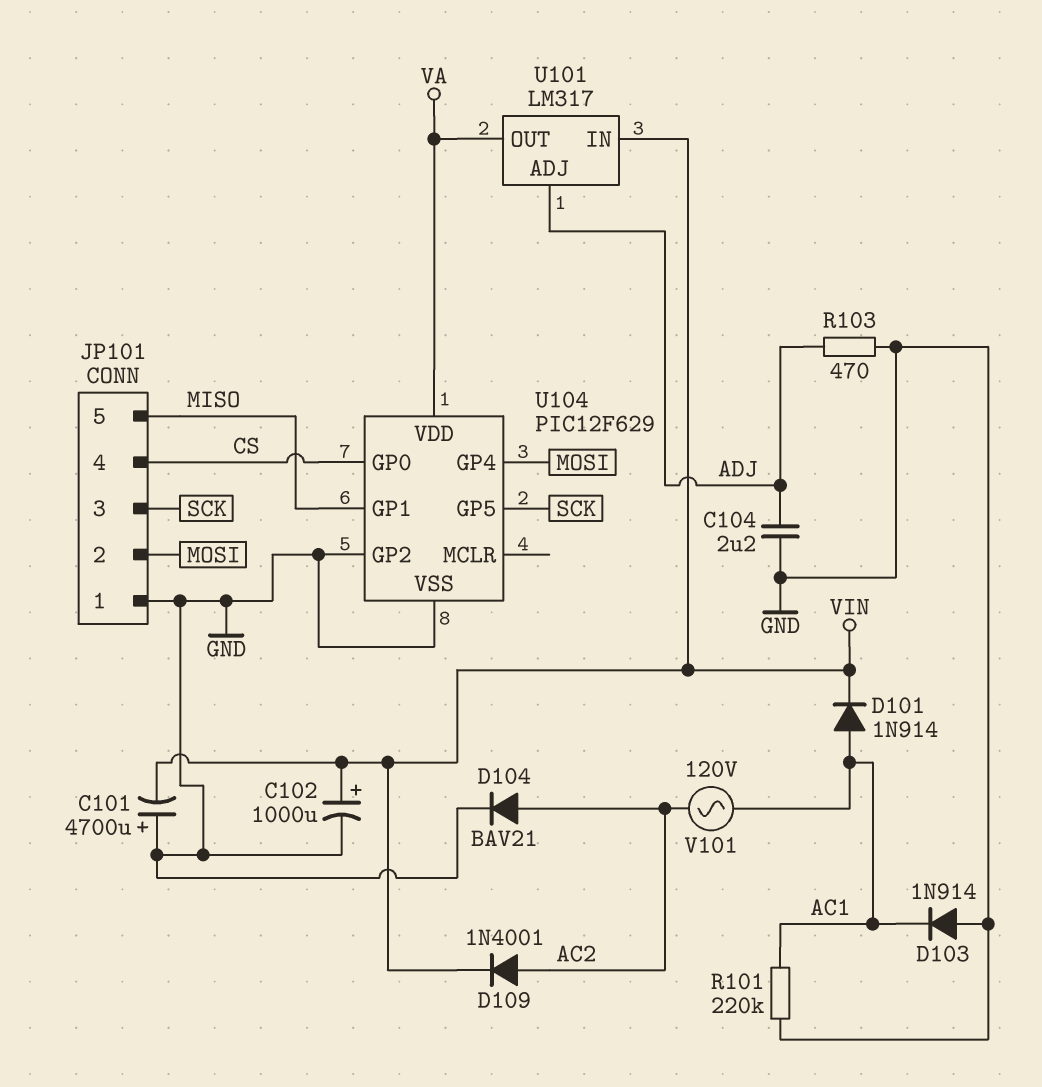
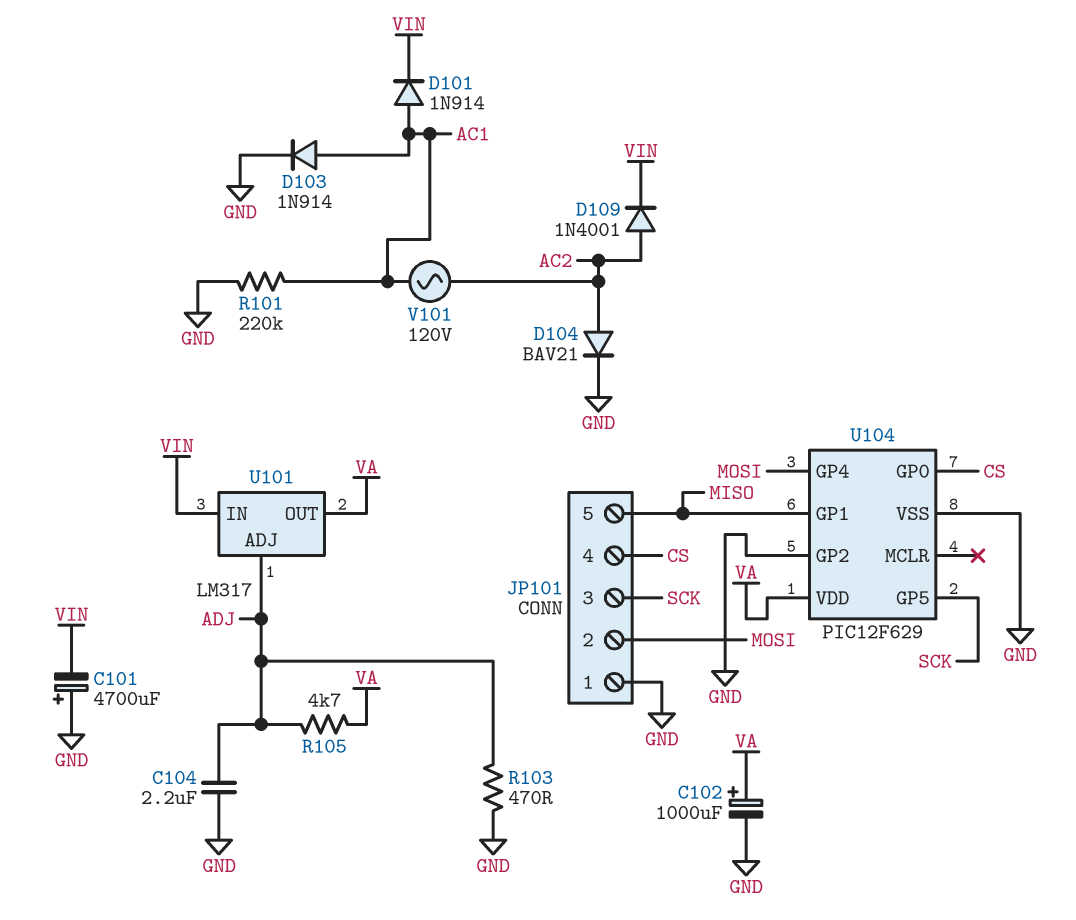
C102: 1000uF (plus VIN, minus GND) -> 1000uF (plus VA, minus GND)
D103: diode 1N914 (A GND, K AC1) -> diode 1N914 (A AC1, K GND)
R105: none -> 4.7k (ADJ, VA)

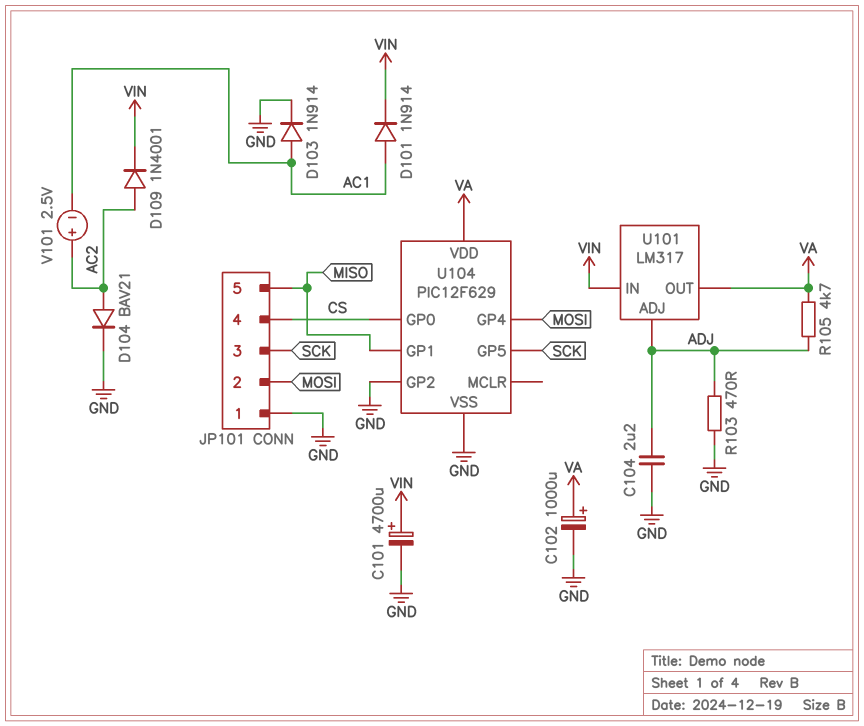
C101: 4700uF (plus GND, minus VIN) -> 4700uF (plus VIN, minus GND)
R101: 220k (AC1, GND) -> none
V101: AC 120V (AC1, AC2) -> 2.5V (plus AC2, minus AC1)

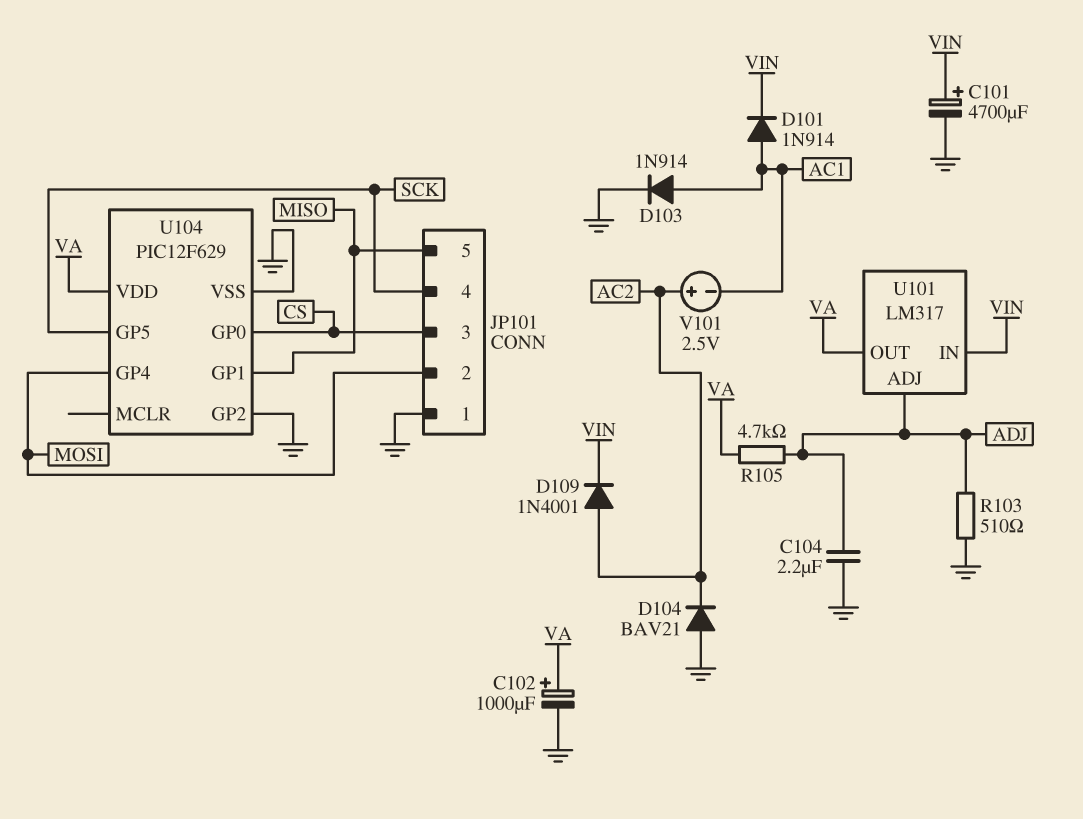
D104: diode BAV21 (A AC2, K GND) -> diode BAV21 (A GND, K AC2)
JP101 pin 3: SCK -> CS
JP101 pin 4: CS -> SCK
R103: 470 (ADJ, GND) -> 510 (ADJ, GND)

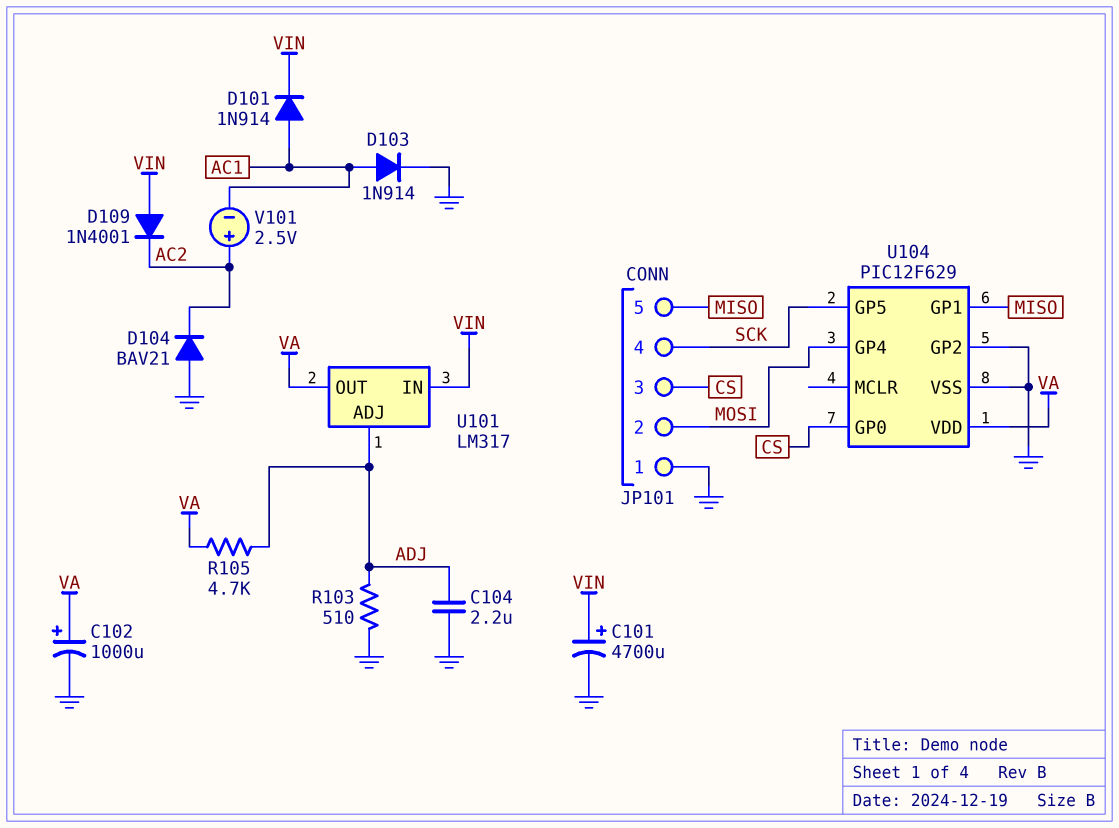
D109: diode 1N4001 (A AC2, K VIN) -> diode 1N4001 (A VIN, K AC2)

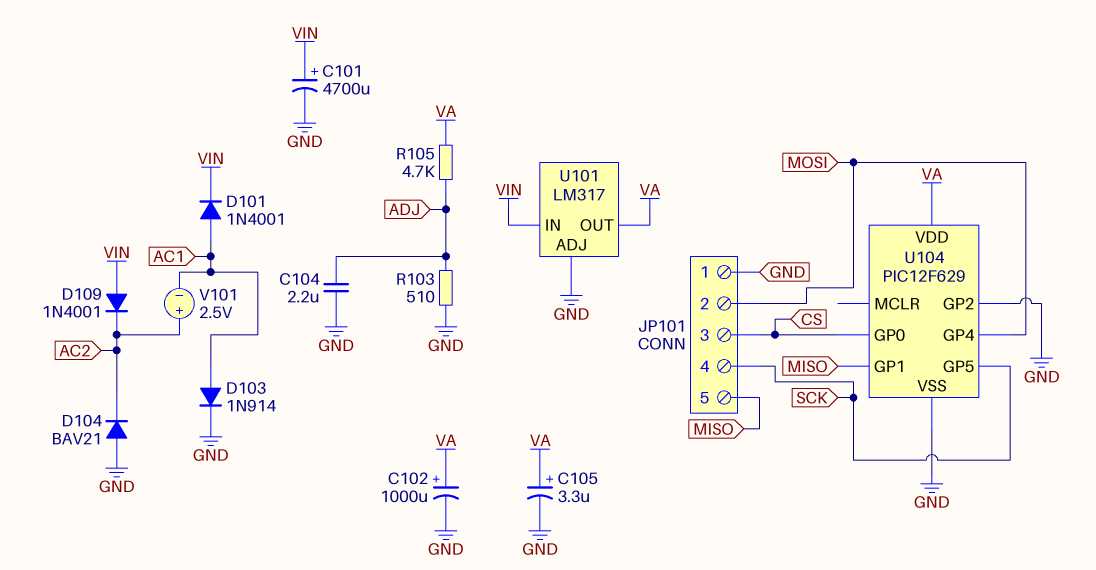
C105: none -> 3.3uF (plus VA, minus GND)
D101: diode 1N914 (A AC1, K VIN) -> diode 1N4001 (A AC1, K VIN)
U101 pin ADJ: ADJ -> GND

